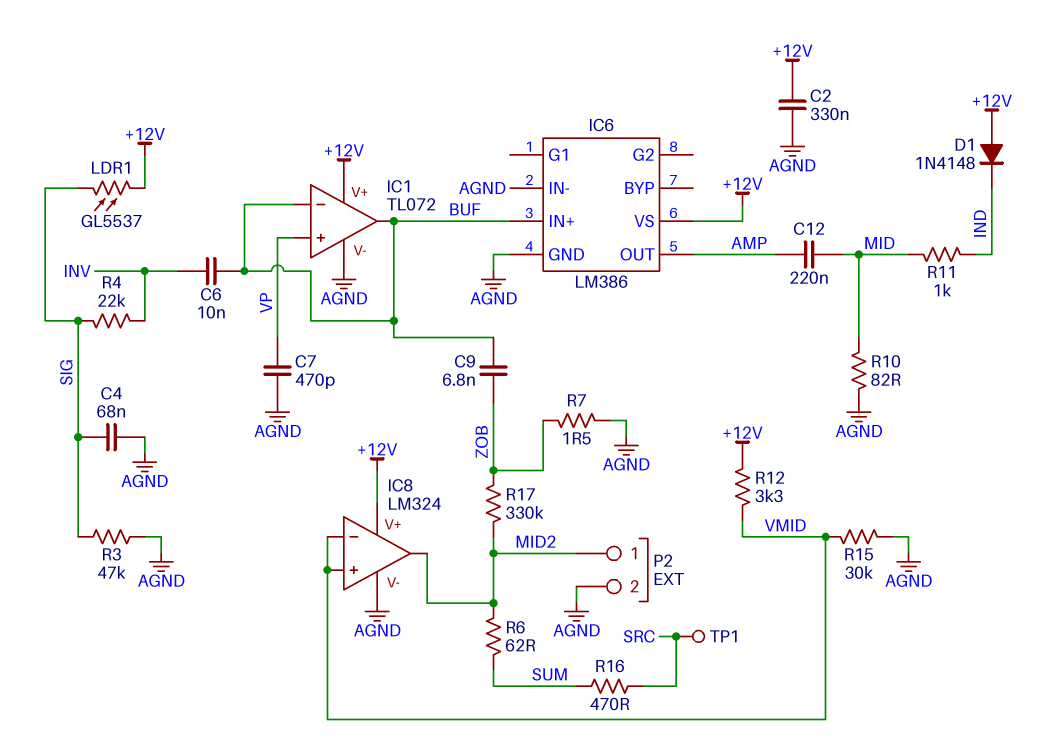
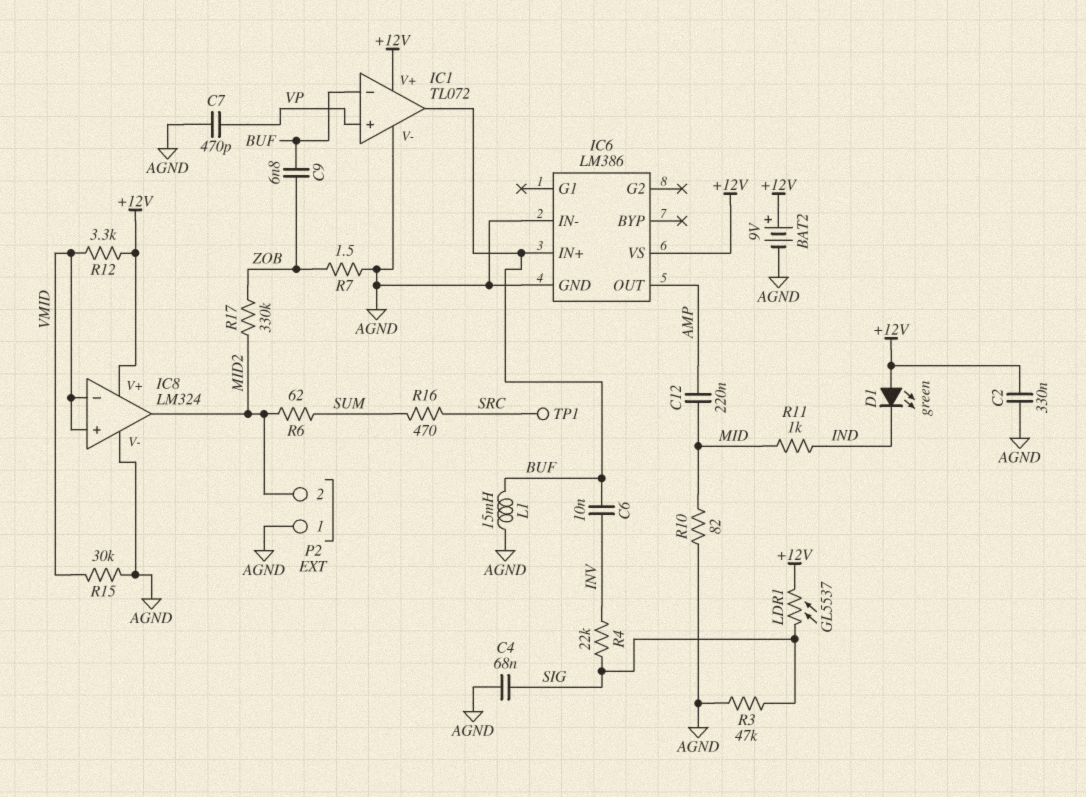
BAT2: none -> 9V (plus +12V, minus AGND)
D1: diode 1N4148 (A +12V, K IND) -> LED green (A +12V, K IND)
L1: none -> 15mH (AGND, BUF)
P2 pin 1: MID2 -> AGND
P2 pin 2: AGND -> MID2

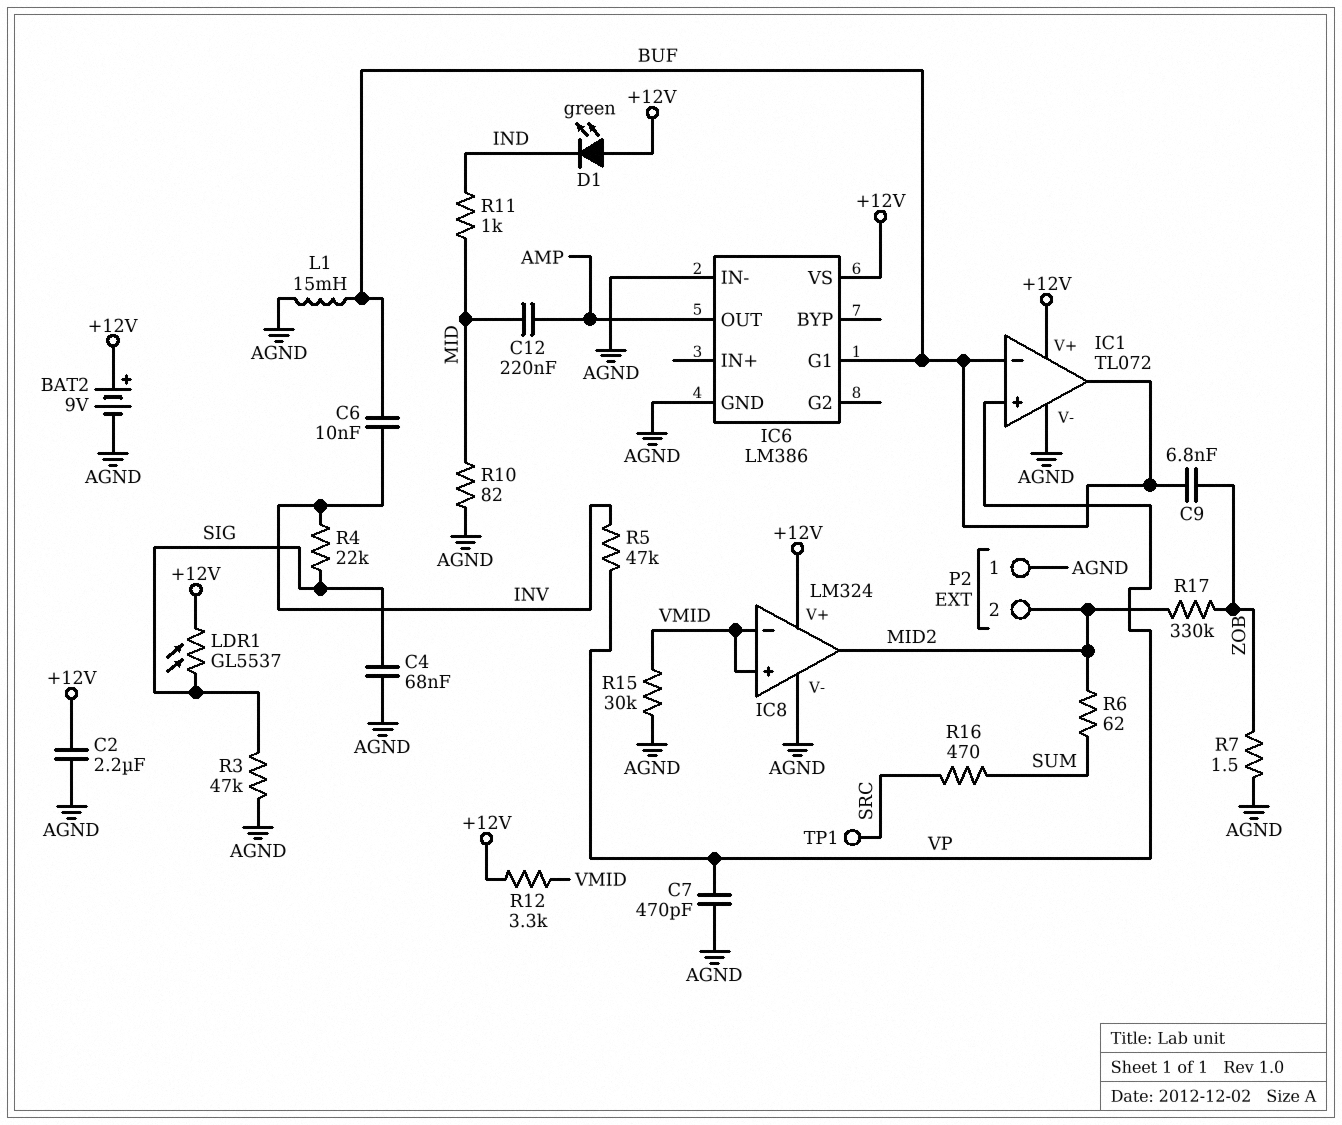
C2: 330nF (+12V, AGND) -> 2.2uF (+12V, AGND)
IC6 pin G1: none -> BUF
IC6 pin IN+: BUF -> none
R5: none -> 47k (INV, VP)

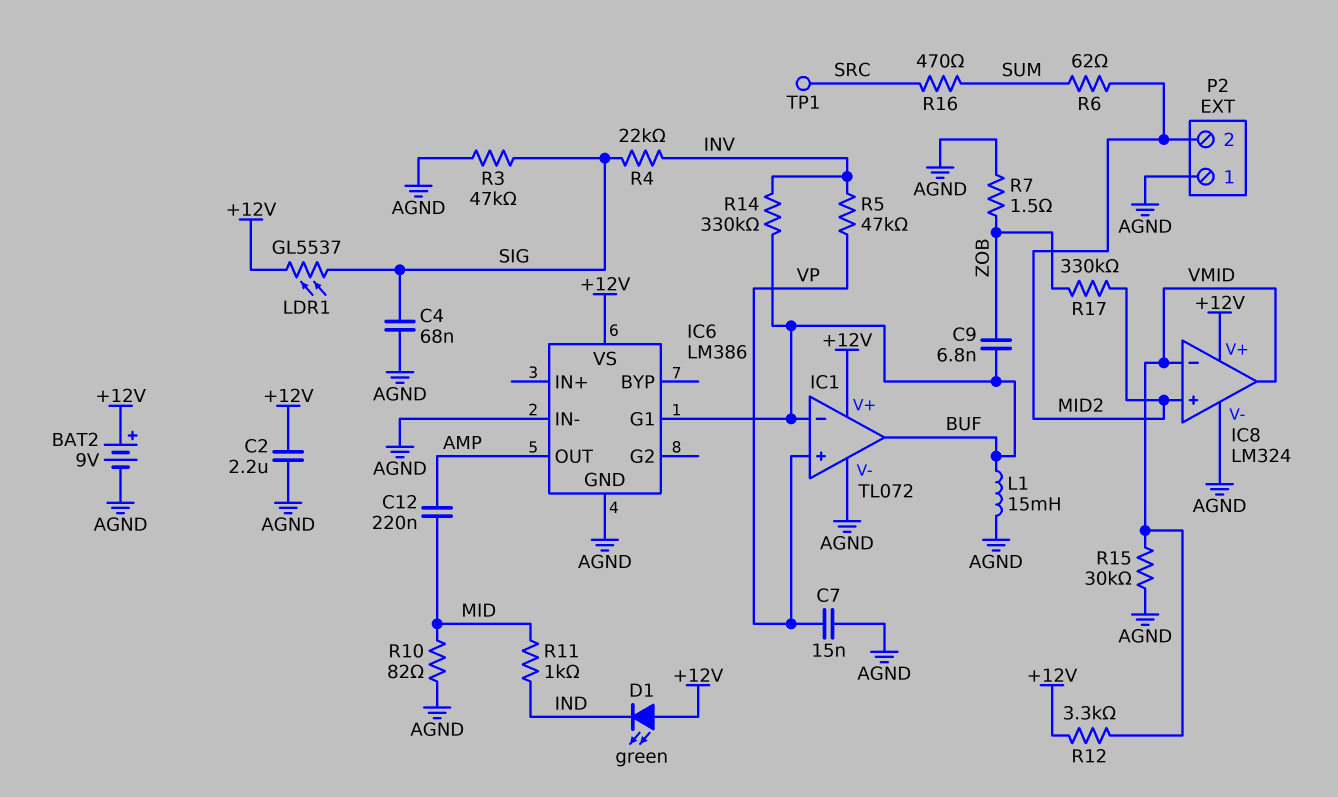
C6: 10nF (BUF, INV) -> none
C7: 470pF (AGND, VP) -> 15nF (AGND, VP)
IC8 pin in+: VMID -> MID2
IC8 pin out: MID2 -> VMID
R14: none -> 330k (BUF, INV)

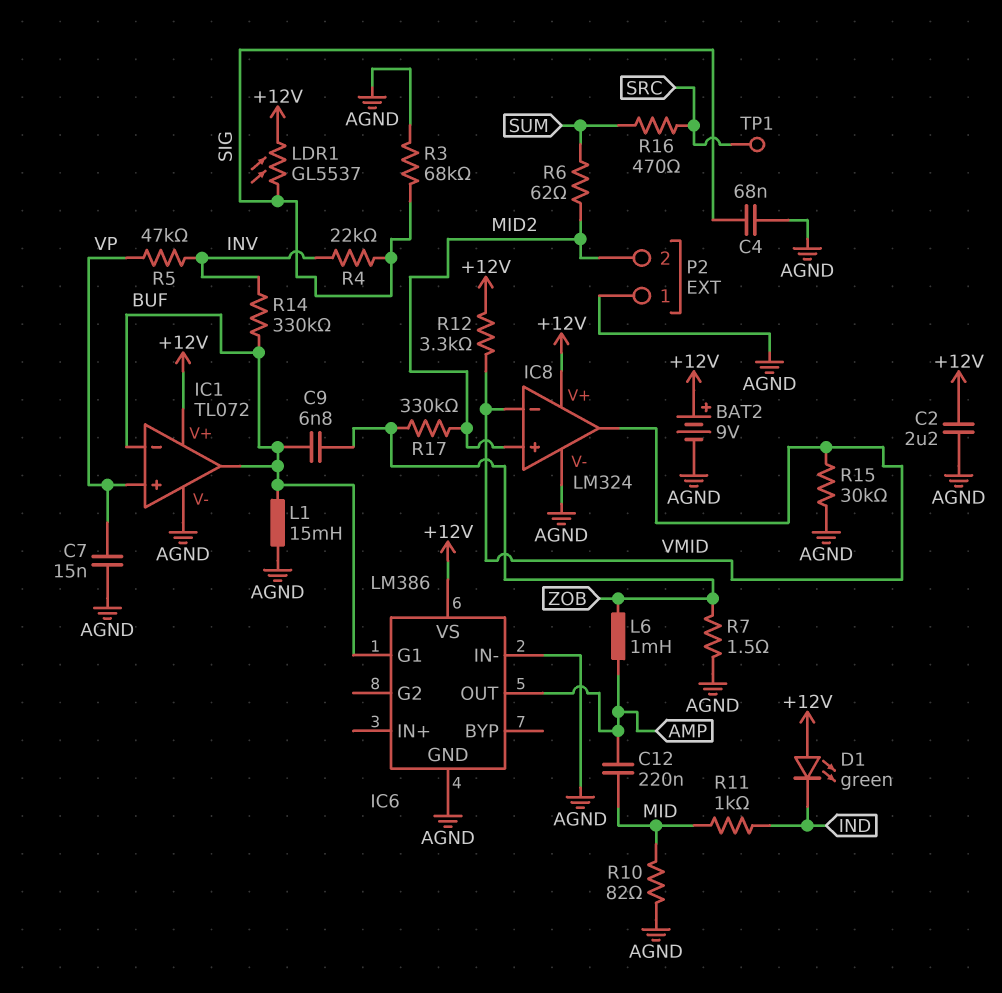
L6: none -> 1mH (AMP, ZOB)
R3: 47k (AGND, SIG) -> 68k (AGND, SIG)

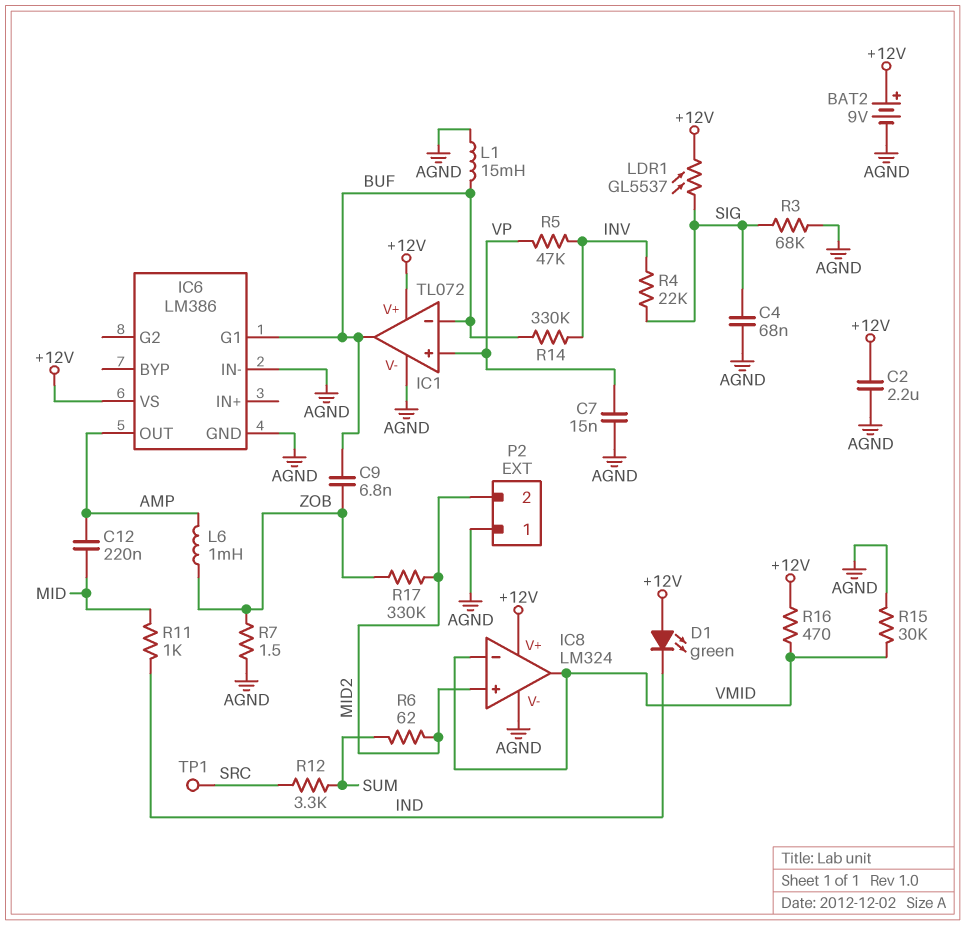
R10: 82 (AGND, MID) -> none
R12: 3.3k (+12V, VMID) -> 3.3k (SRC, SUM)
R16: 470 (SRC, SUM) -> 470 (+12V, VMID)

